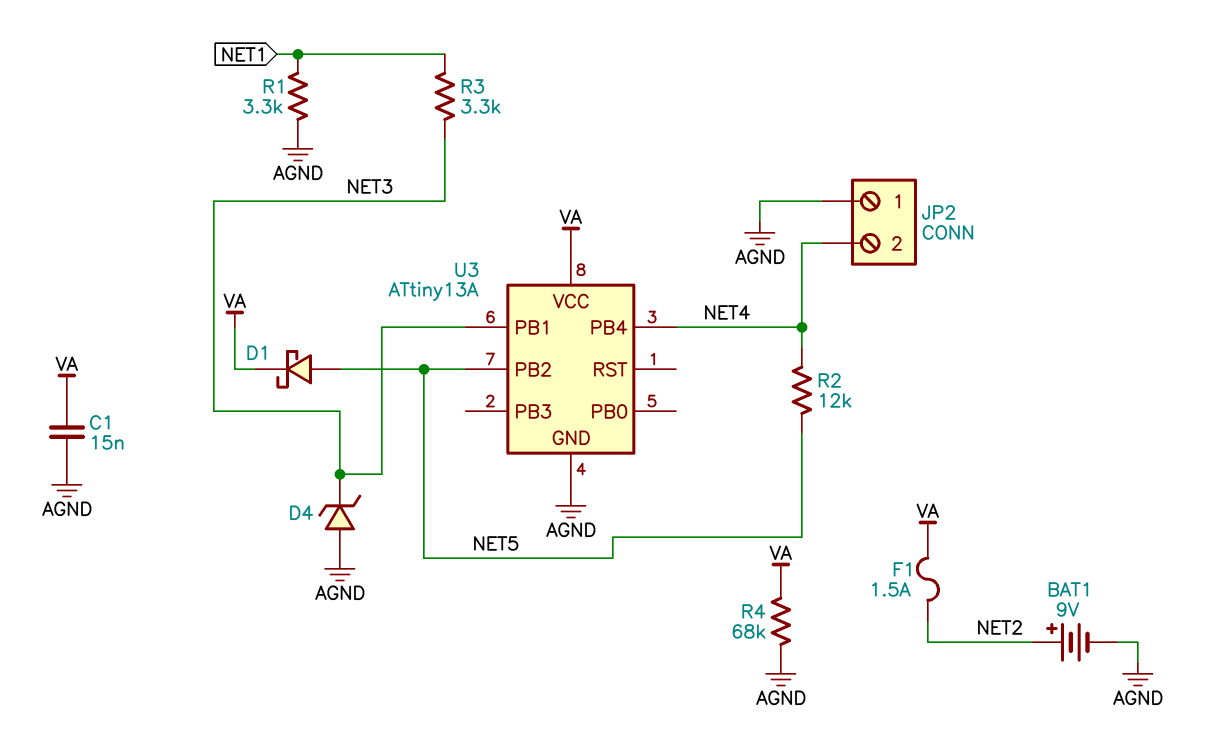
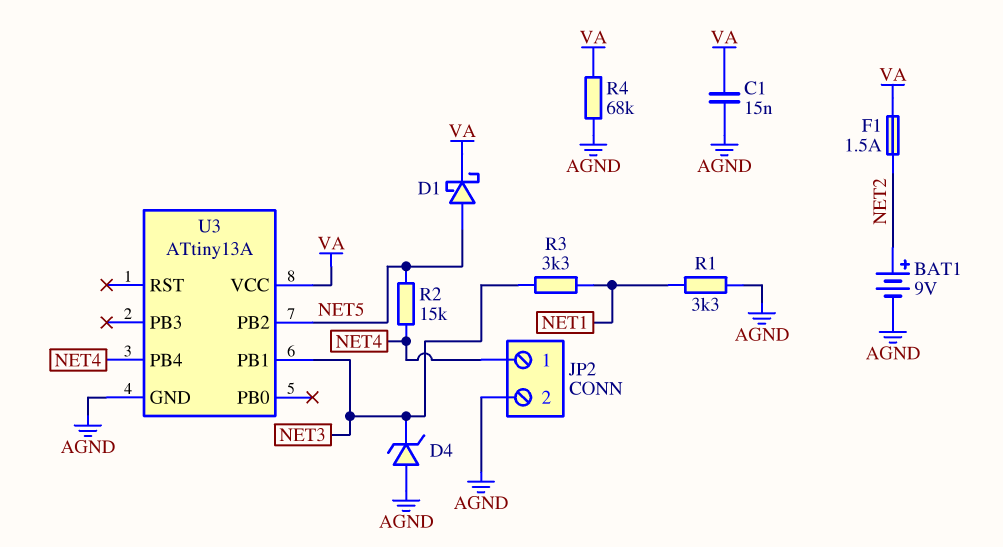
JP2 pin 1: AGND -> NET4
JP2 pin 2: NET4 -> AGND
R2: 12k (NET4, NET5) -> 15k (NET4, NET5)

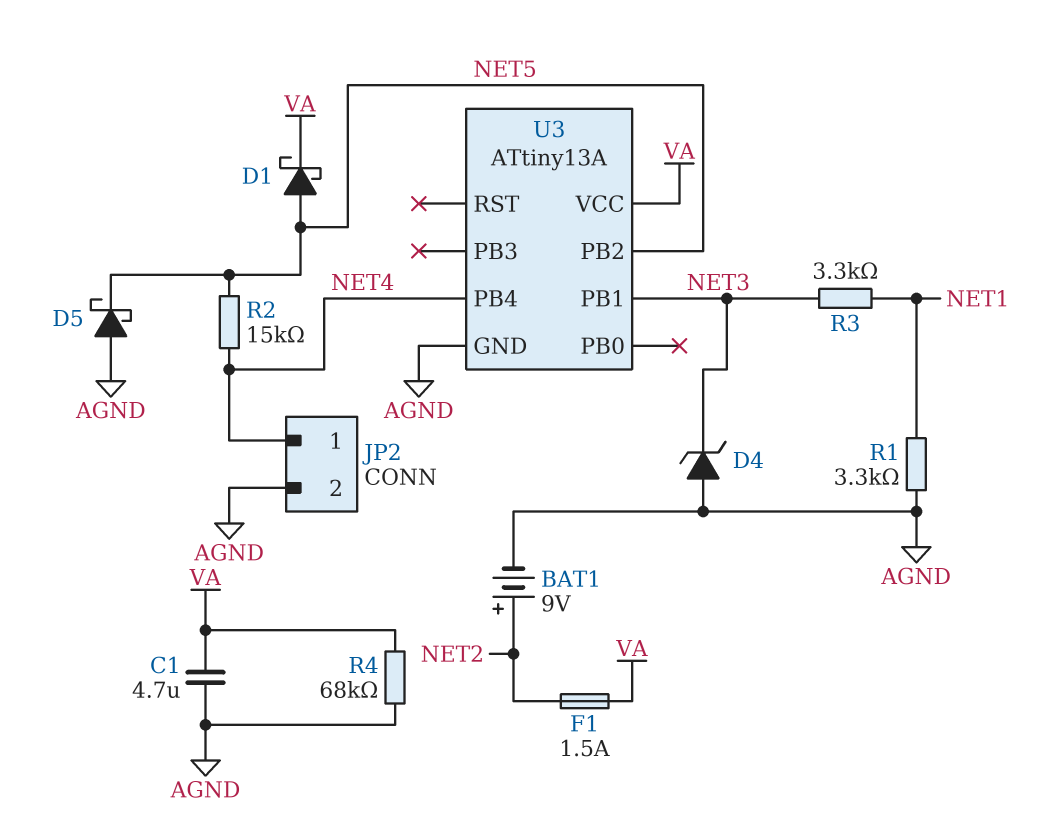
C1: 15nF (AGND, VA) -> 4.7uF (AGND, VA)
D5: none -> schottky (A AGND, K NET5)

